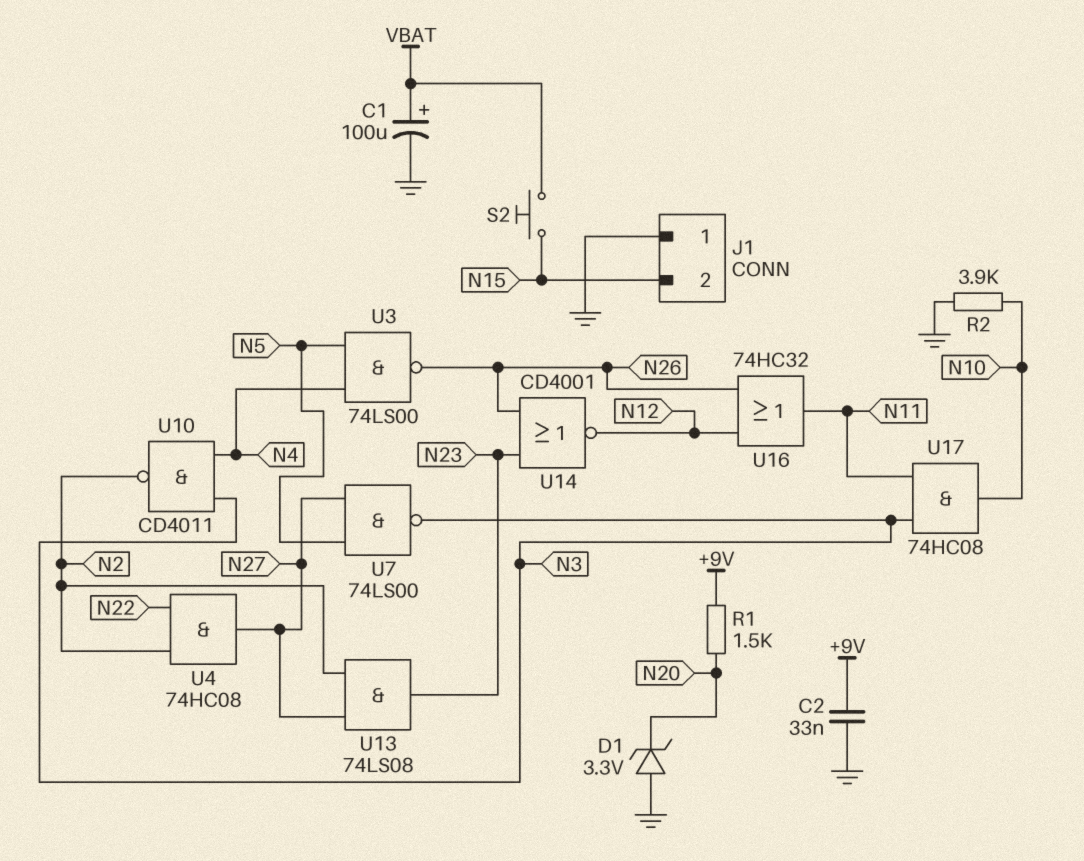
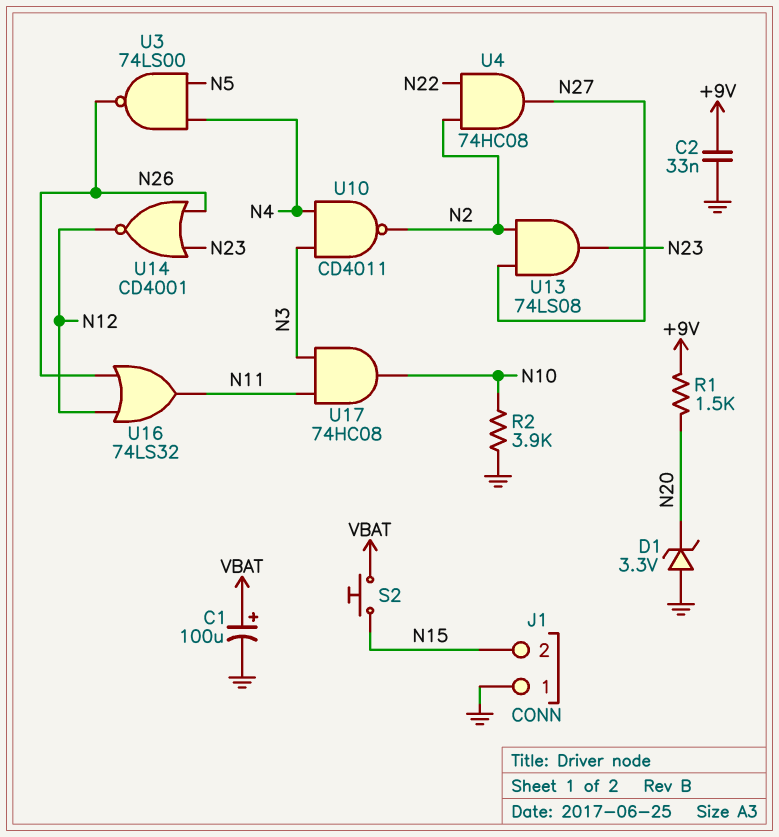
U7: NAND 74LS00 (in N5, in N27, out N3) -> none
U16: OR 74HC32 (in N12, in N26, out N11) -> OR 74LS32 (in N12, in N26, out N11)

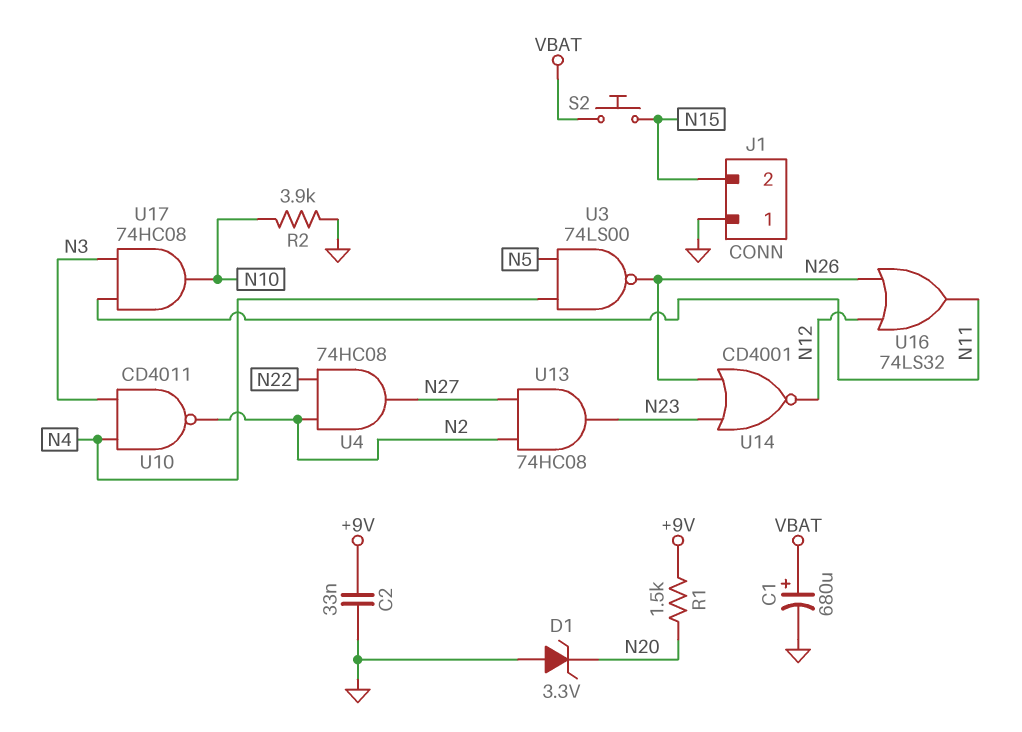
C1: 100uF (plus VBAT, minus GND) -> 680uF (plus VBAT, minus GND)
U13: AND 74LS08 (in N2, in N27, out N23) -> AND 74HC08 (in N2, in N27, out N23)

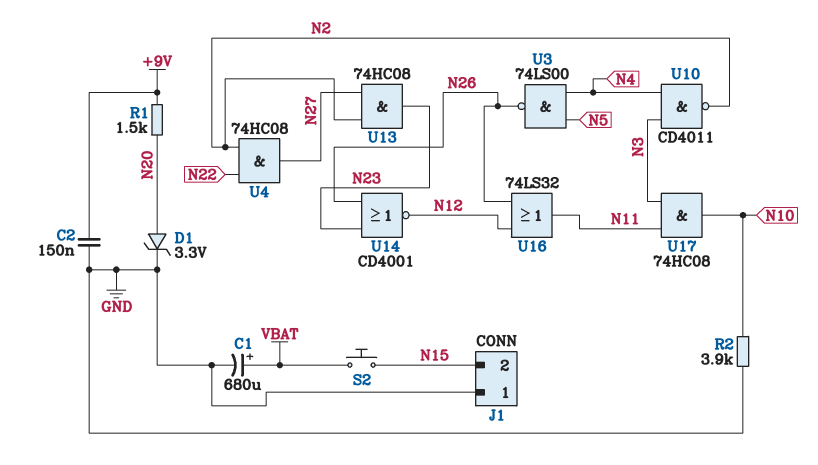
C2: 33nF (+9V, GND) -> 150nF (+9V, GND)
D1: zener 3.3V (A GND, K N20) -> zener 3.3V (A N20, K GND)

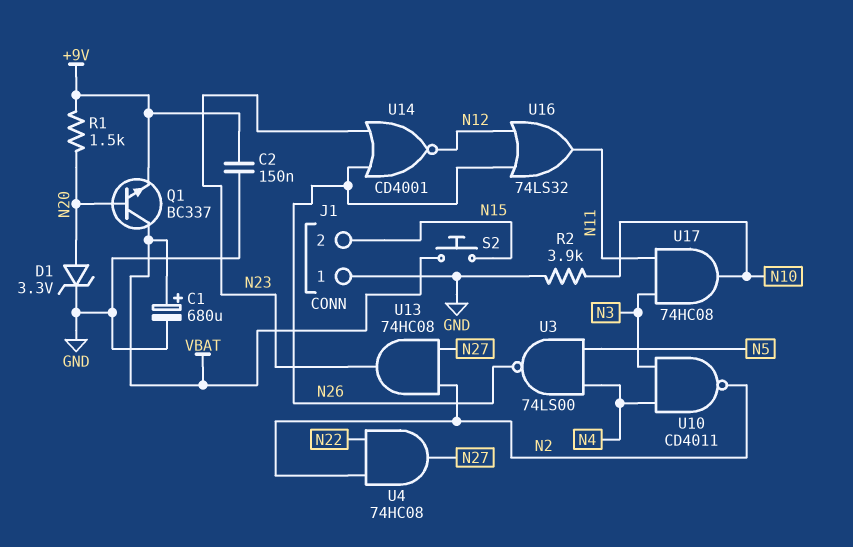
Q1: none -> NPN BC337 (B N20, C VBAT, E +9V)

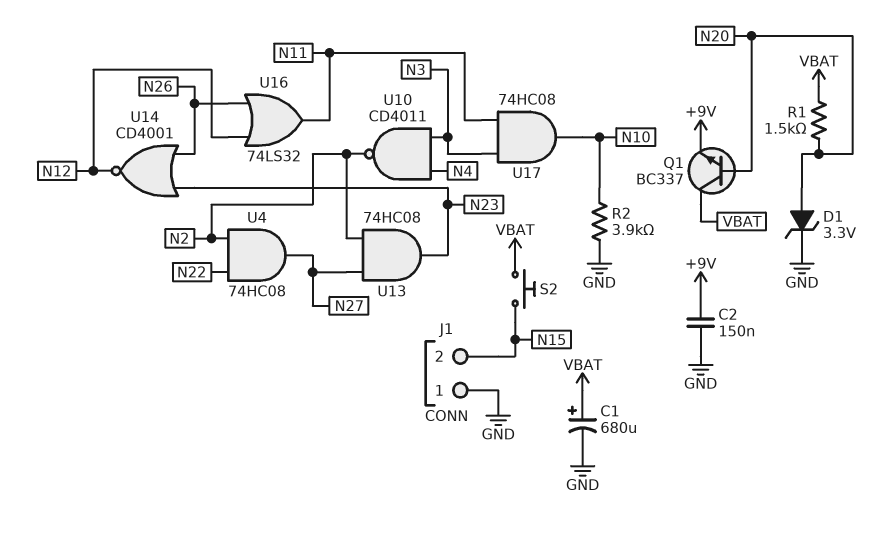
R1: 1.5k (+9V, N20) -> 1.5k (N20, VBAT)
U3: NAND 74LS00 (in N4, in N5, out N26) -> none

